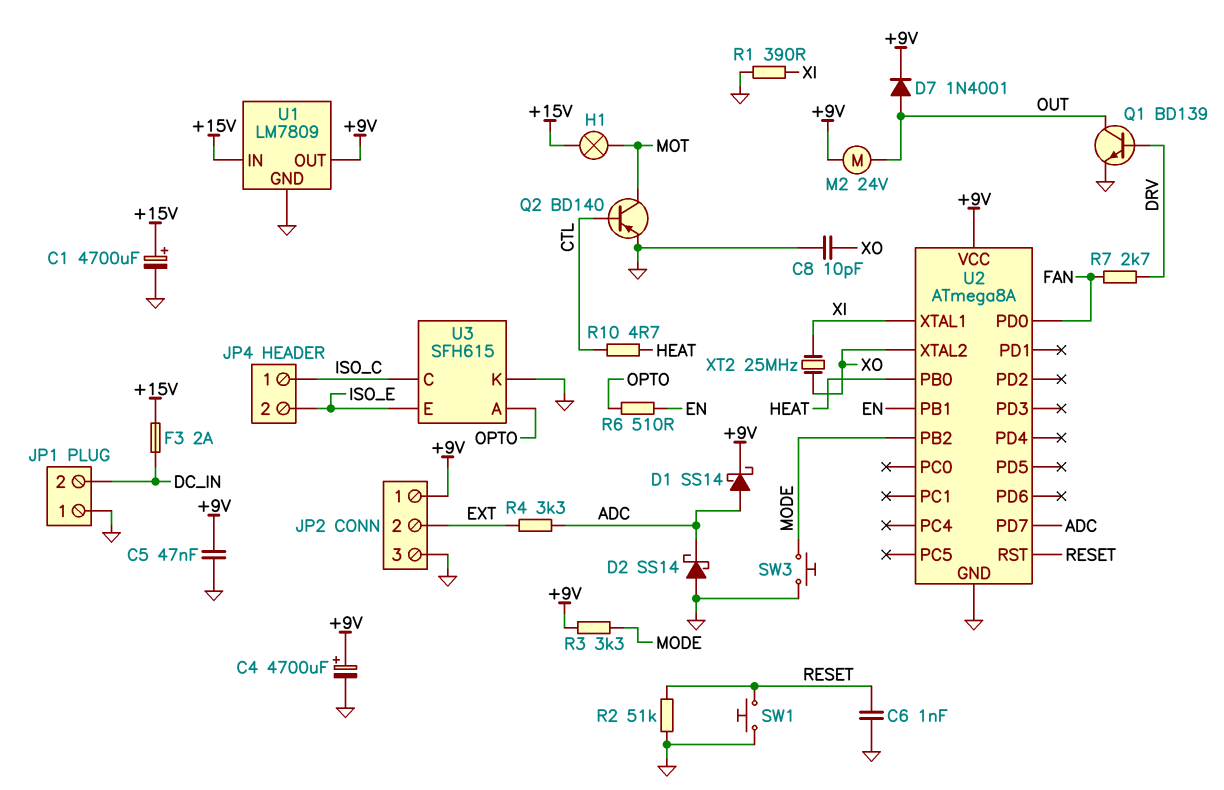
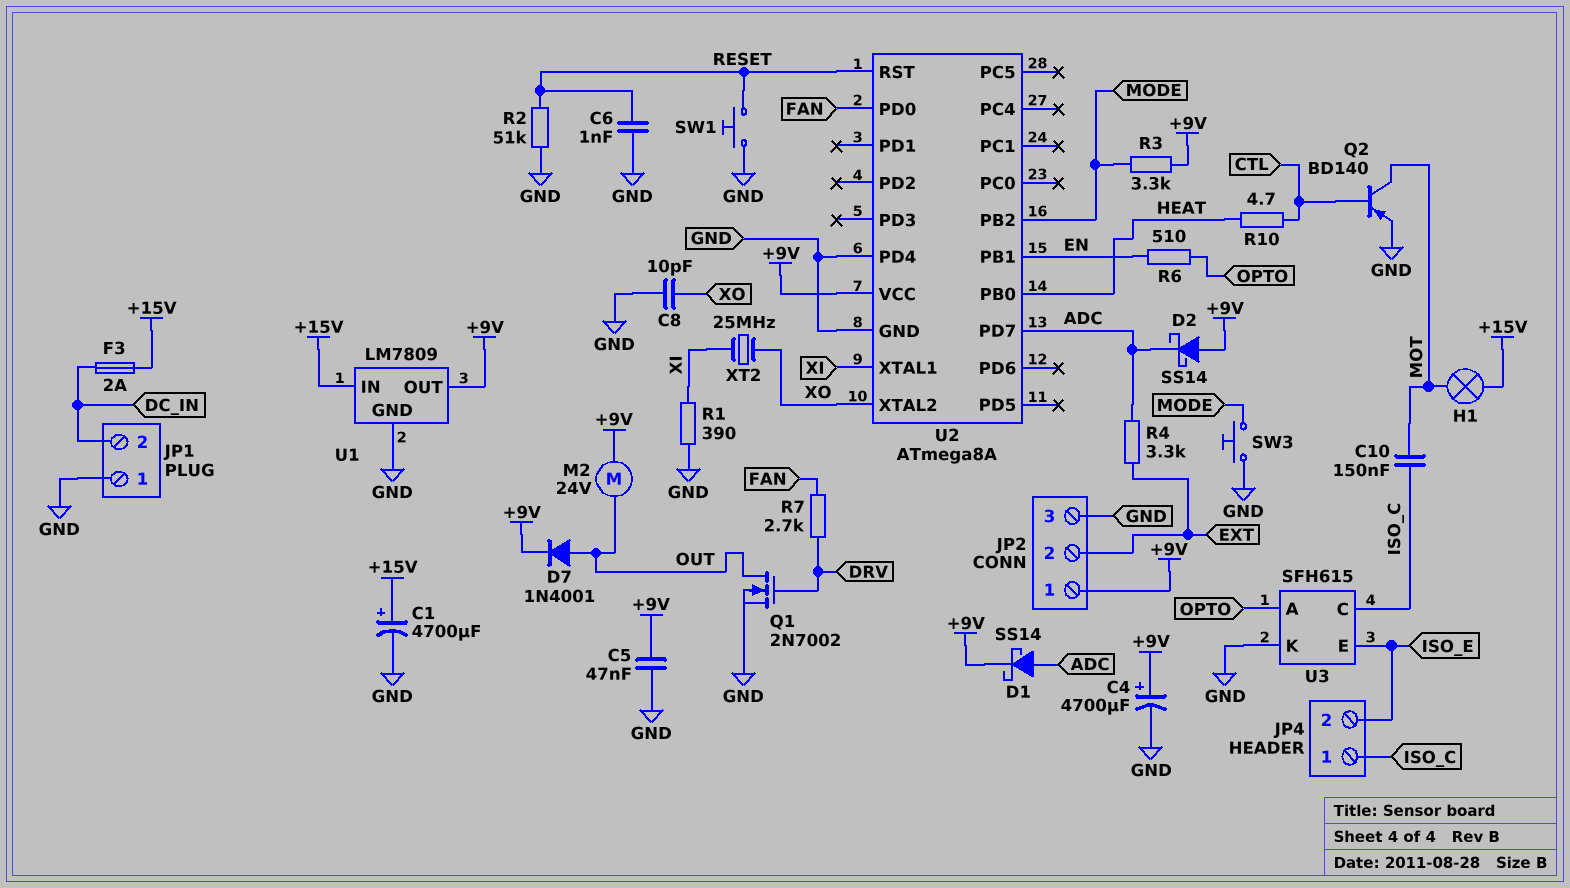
C10: none -> 150nF (ISO_C, MOT)
D2: schottky SS14 (A GND, K ADC) -> schottky SS14 (A +9V, K ADC)
Q1: NPN BD139 (B DRV, C OUT, E GND) -> NMOS 2N7002 (G DRV, D OUT, S GND)
U2 pin PD4: none -> GND

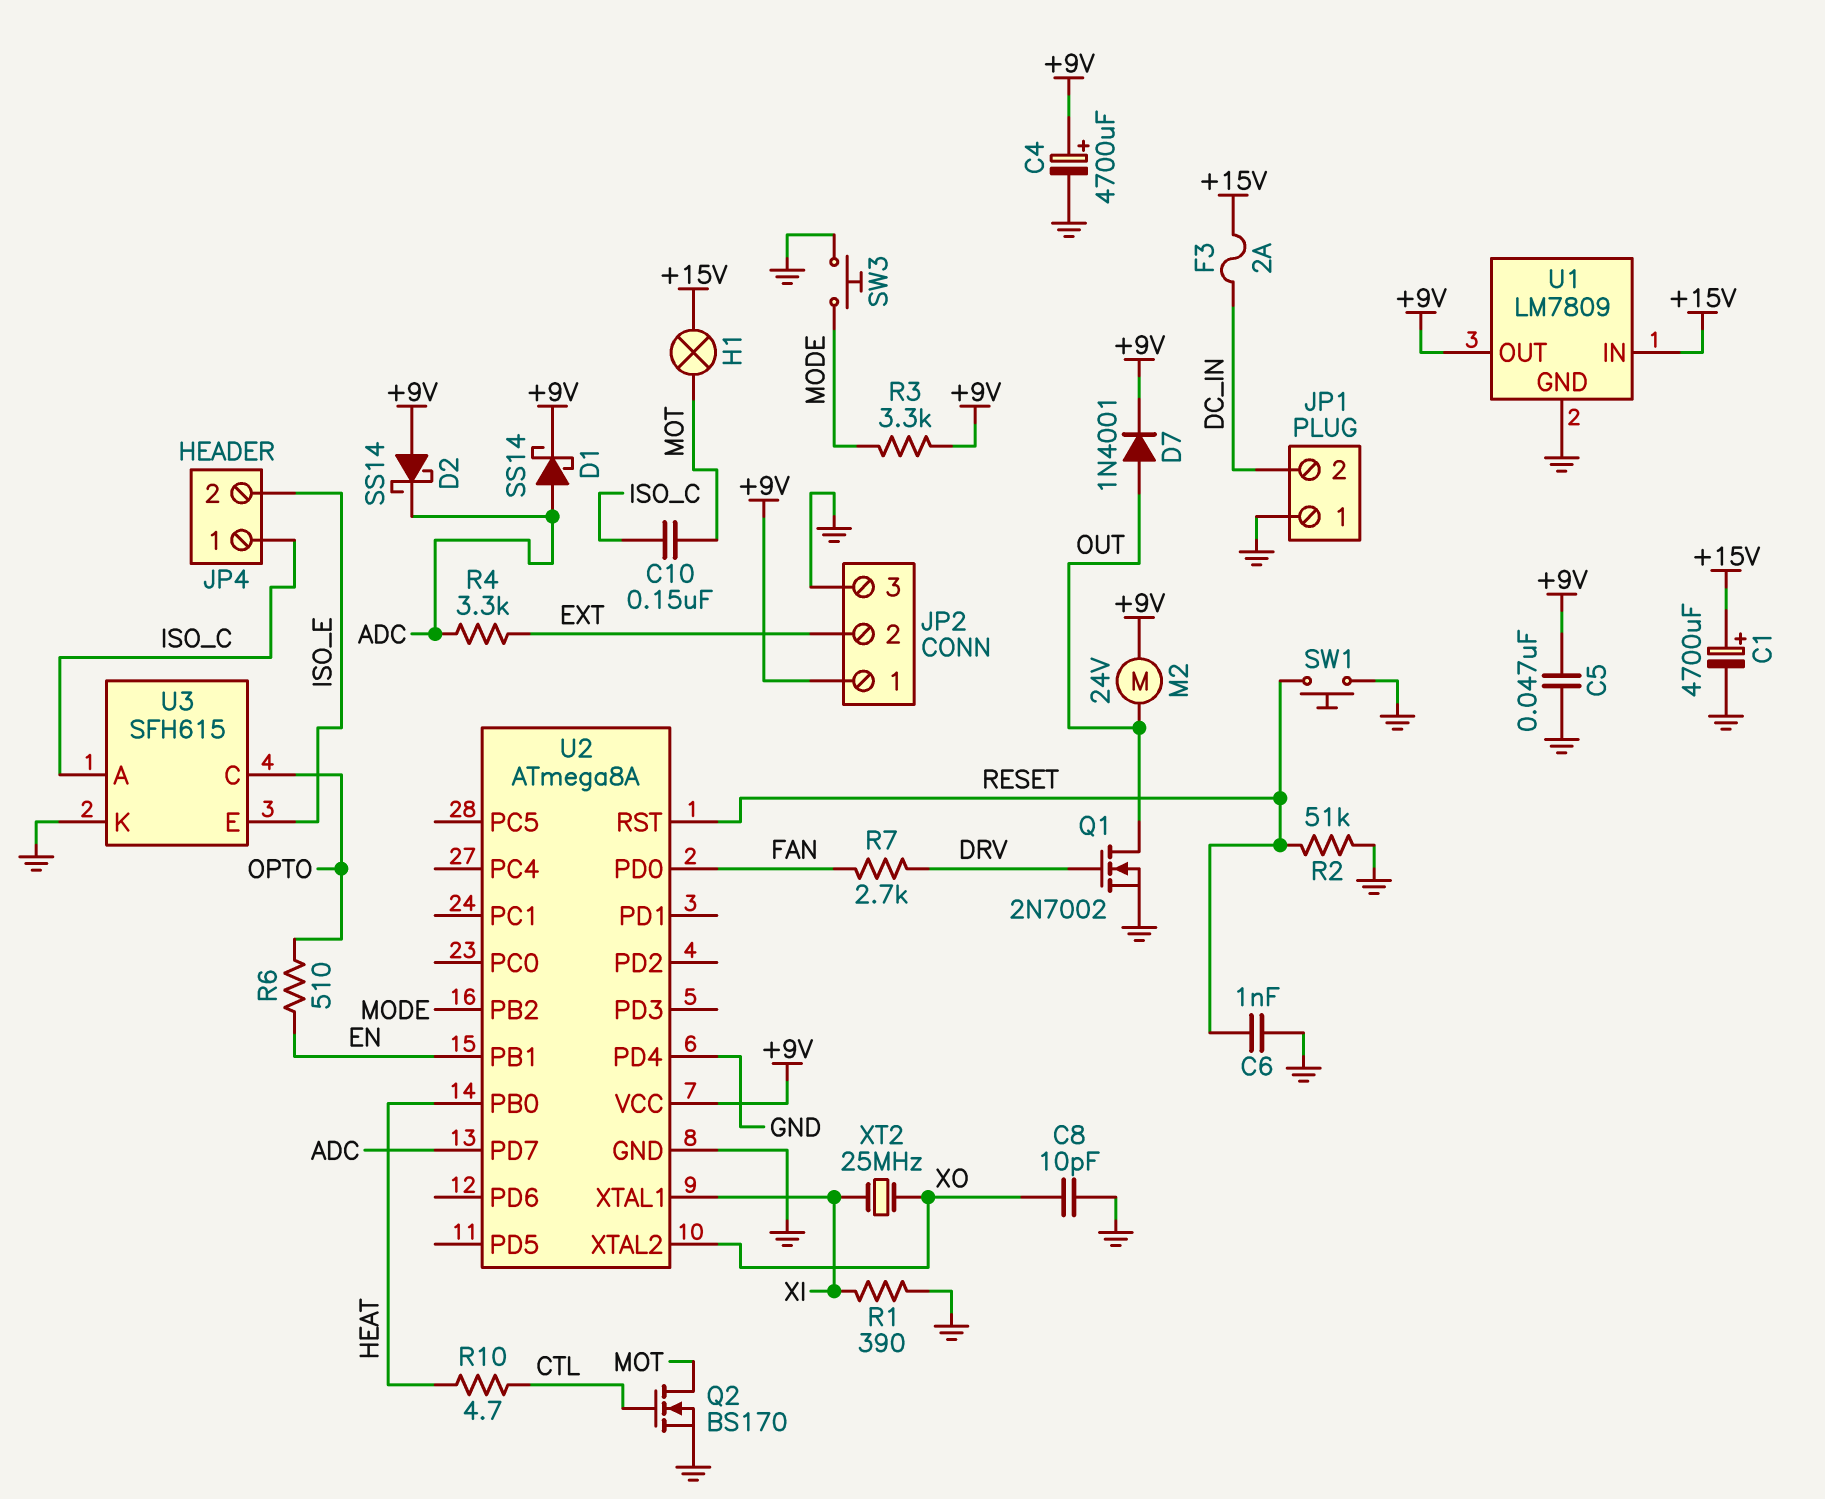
Q2: PNP BD140 (B CTL, C MOT, E GND) -> NMOS BS170 (G CTL, D MOT, S GND)
U3 pin A: OPTO -> ISO_C
U3 pin C: ISO_C -> OPTO

